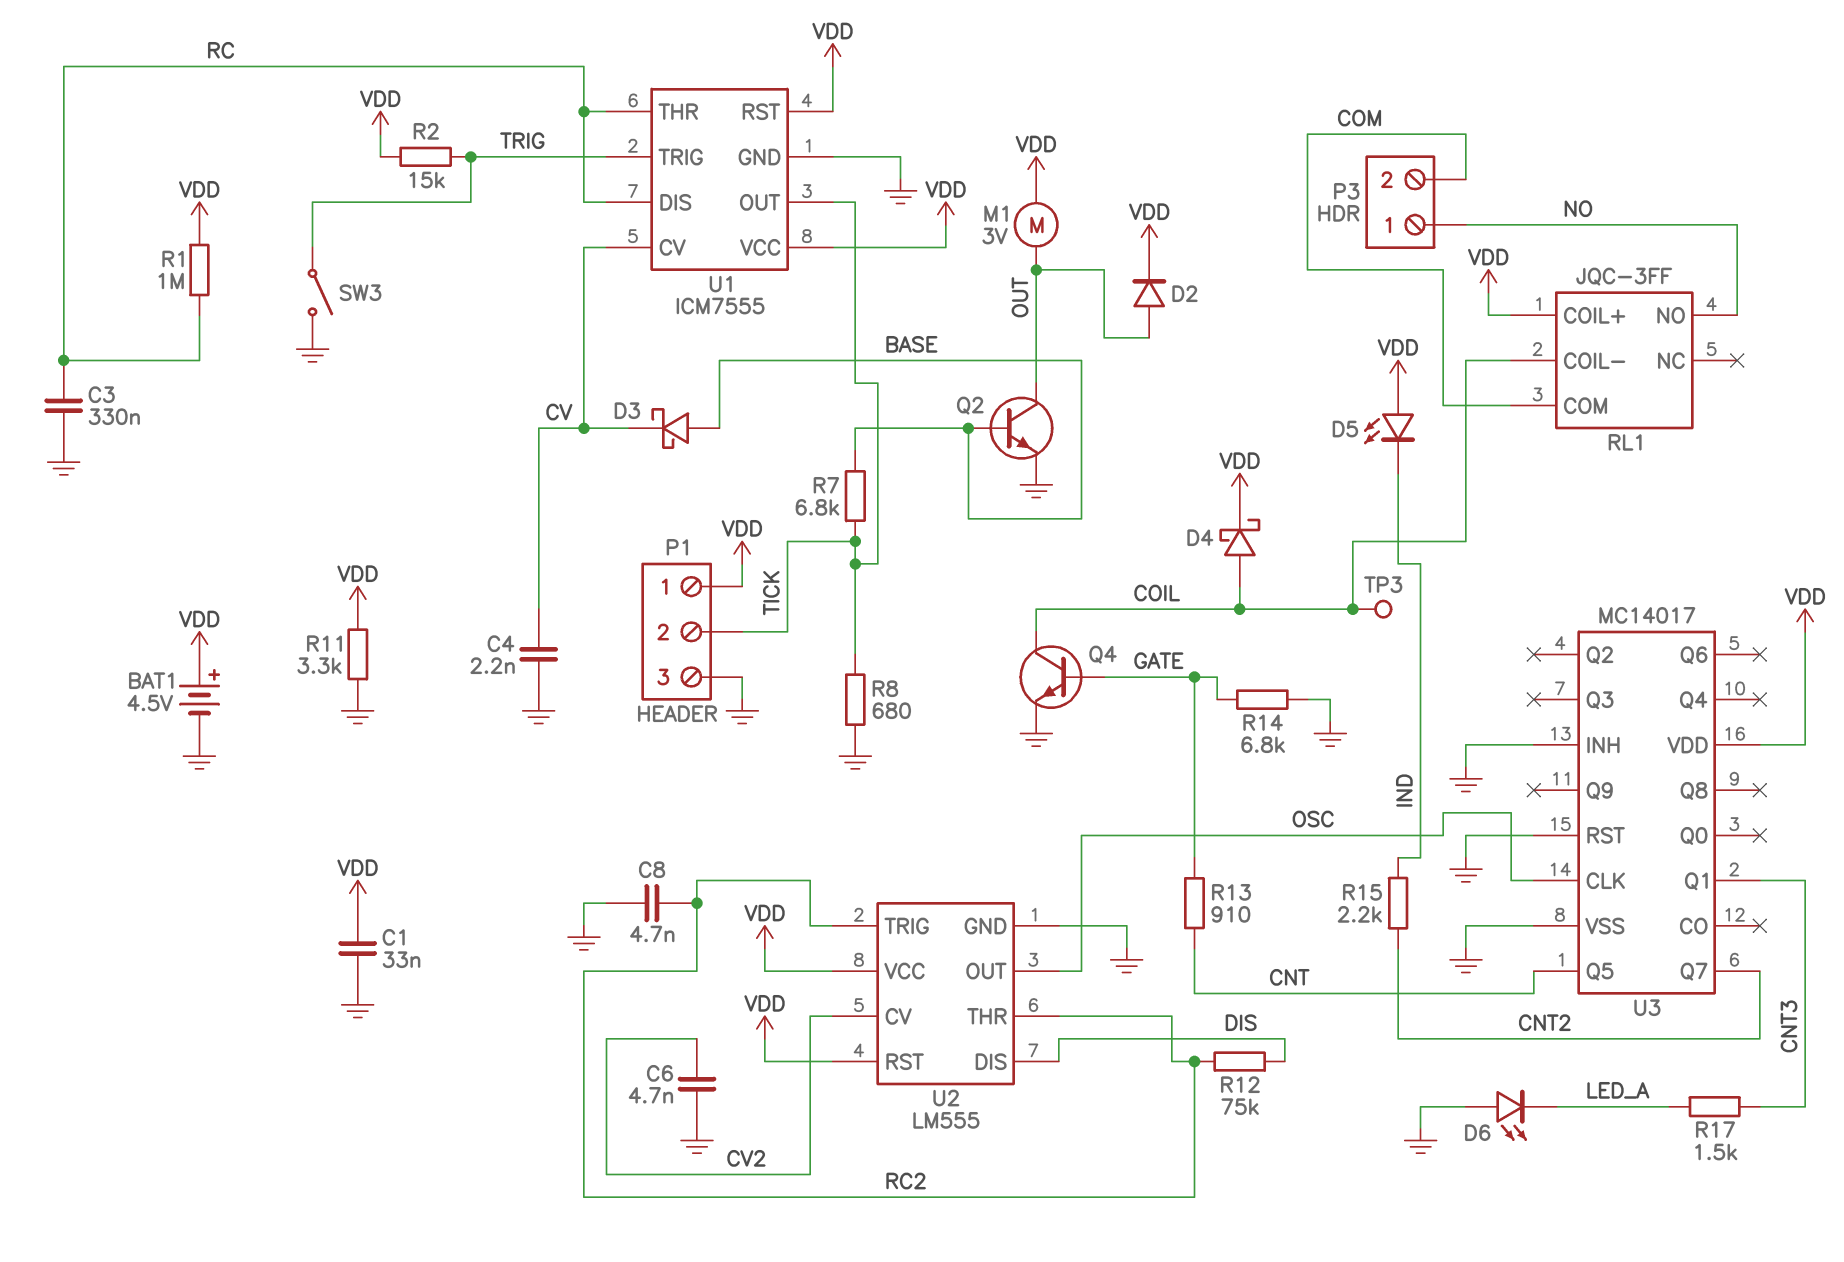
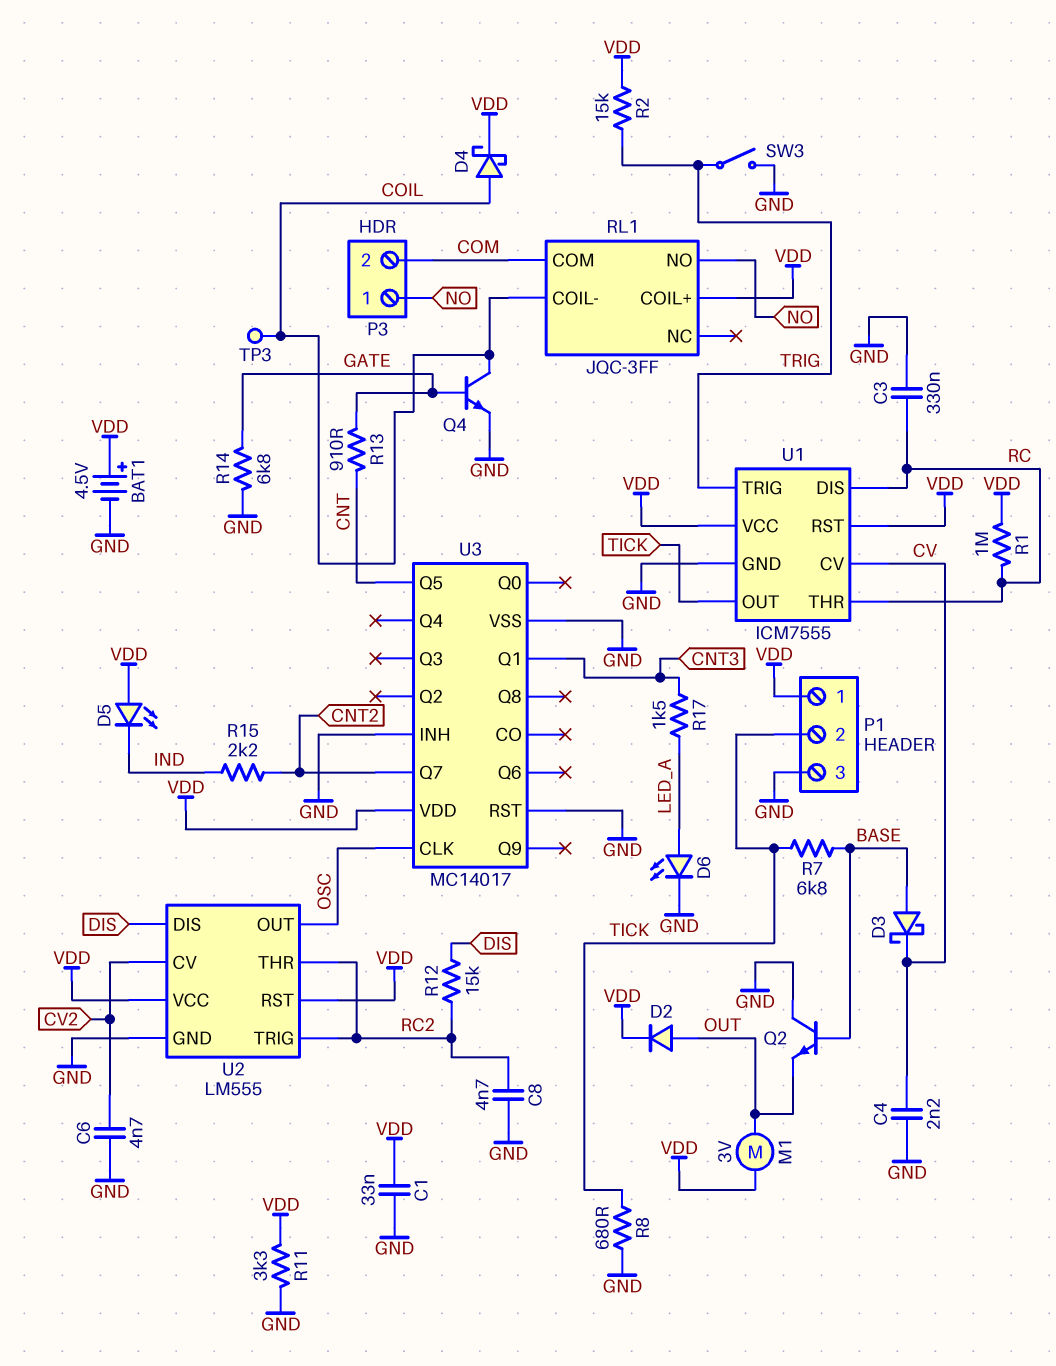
D6: LED (A GND, K LED_A) -> LED (A LED_A, K GND)
Q2: NPN (B BASE, C OUT, E GND) -> NPN (B BASE, C GND, E OUT)
R12: 75k (DIS, RC2) -> 15k (DIS, RC2)

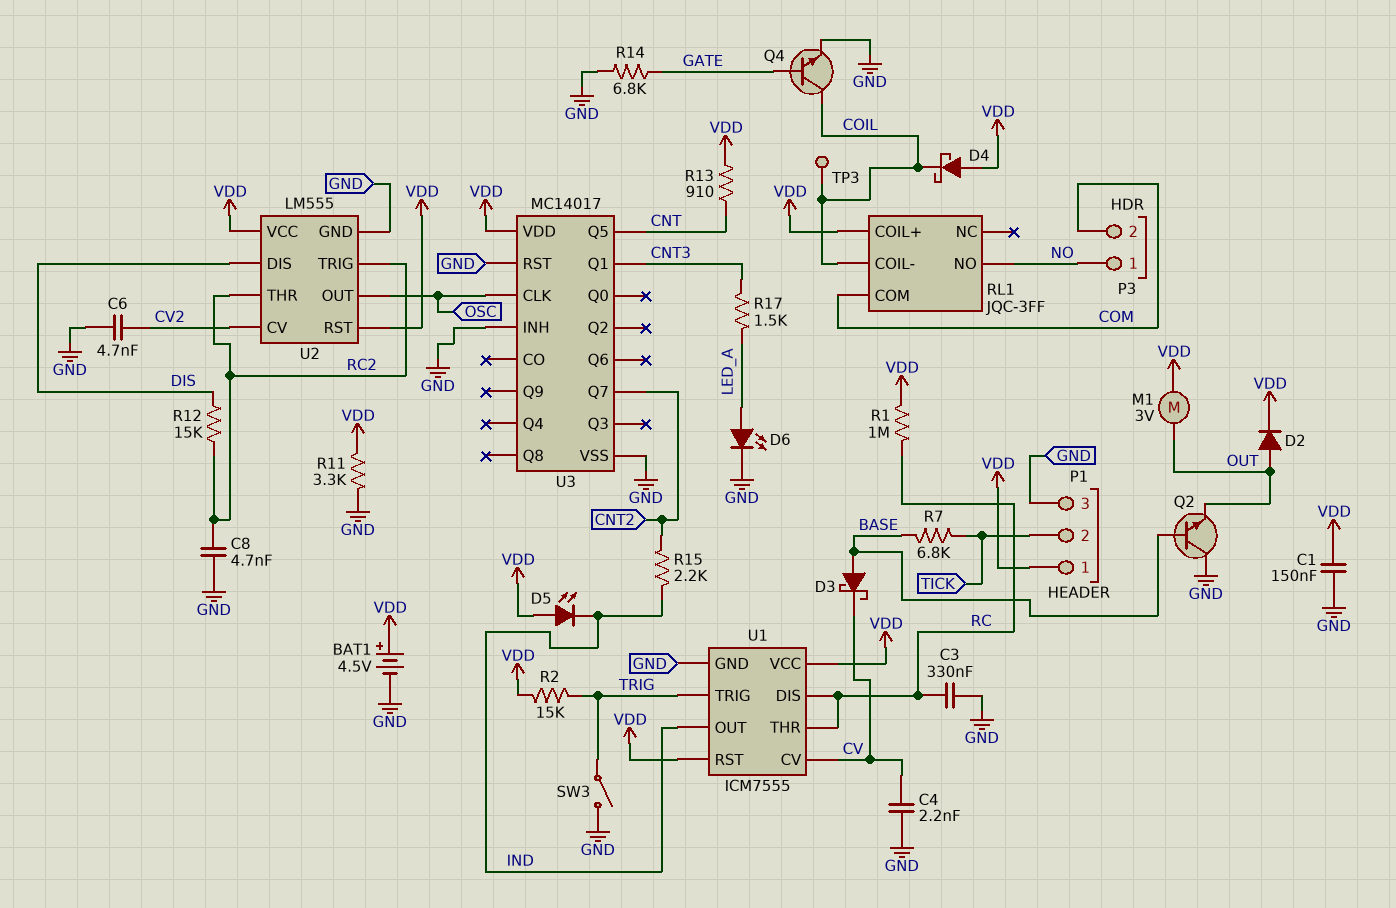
C1: 33nF (GND, VDD) -> 150nF (GND, VDD)
D4: schottky (A COIL, K VDD) -> schottky (A VDD, K COIL)
R8: 680 (GND, TICK) -> none
R13: 910 (CNT, GATE) -> 910 (CNT, VDD)
U1 pin OUT: TICK -> IND

